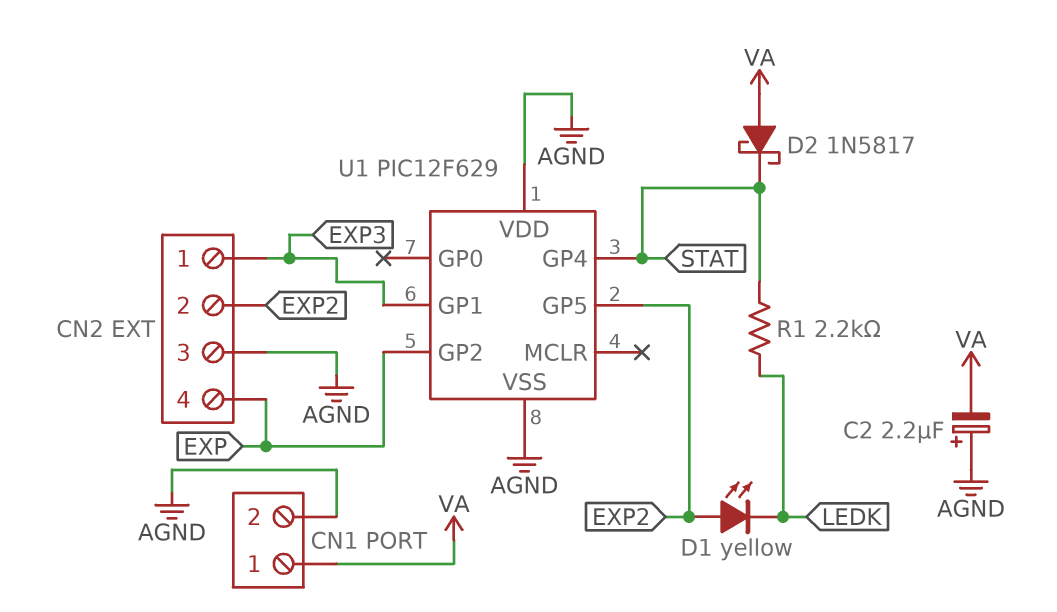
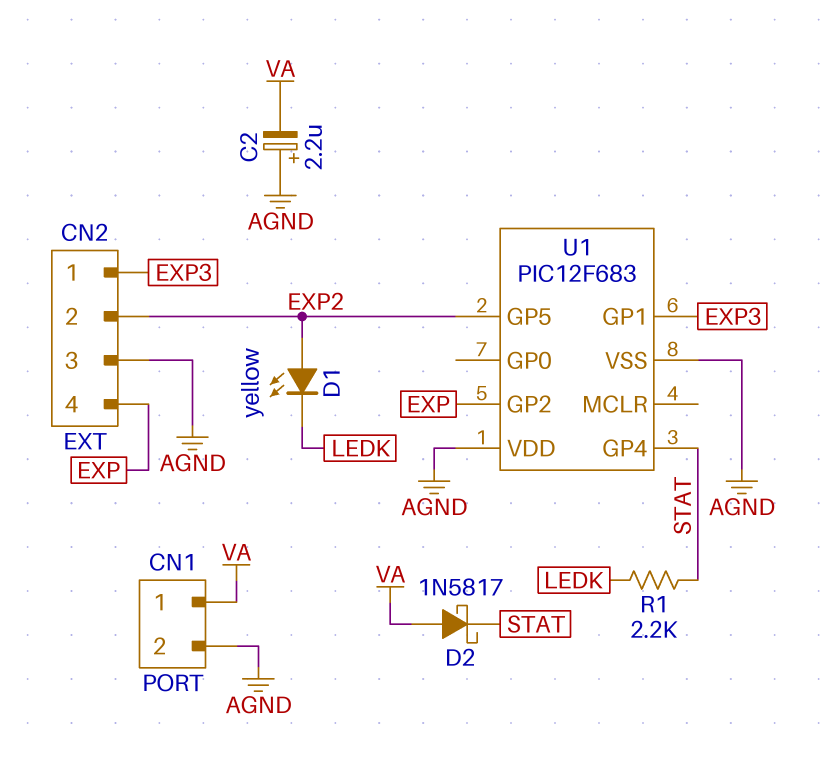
U1: PIC12F629 -> PIC12F683

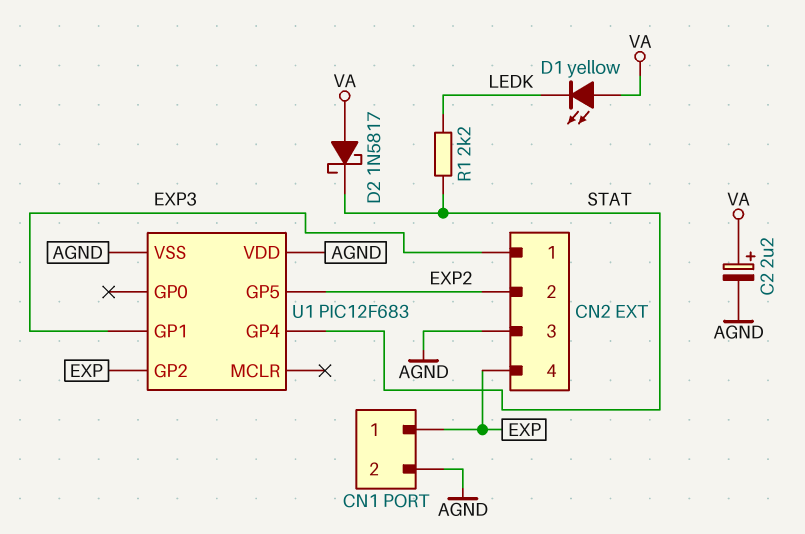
C2: 2.2uF (plus AGND, minus VA) -> 2.2uF (plus VA, minus AGND)
CN1 pin 1: VA -> EXP
D1: LED yellow (A EXP2, K LEDK) -> LED yellow (A VA, K LEDK)

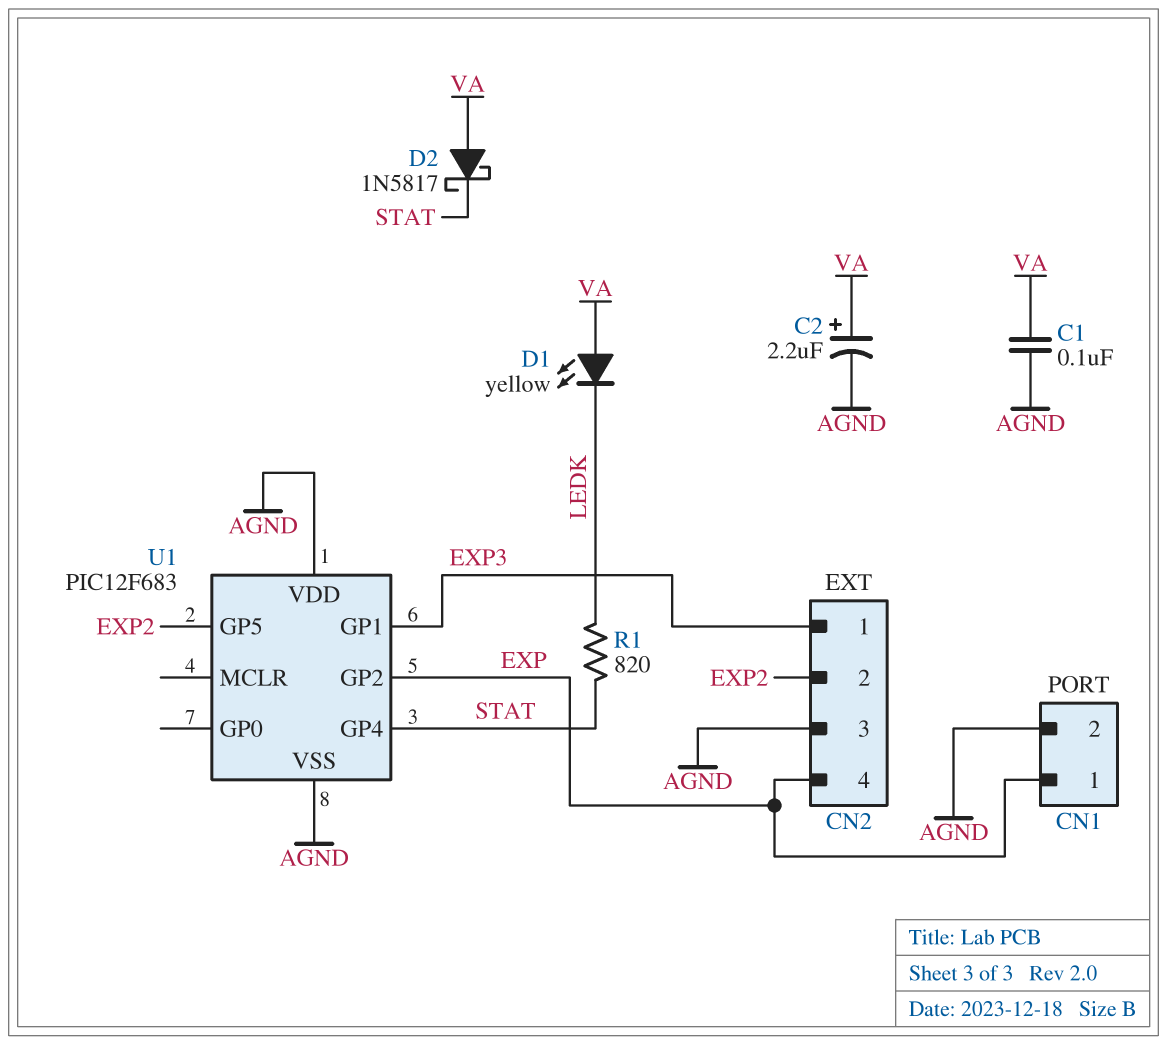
C1: none -> 100nF (AGND, VA)
R1: 2.2k (LEDK, STAT) -> 820 (LEDK, STAT)

